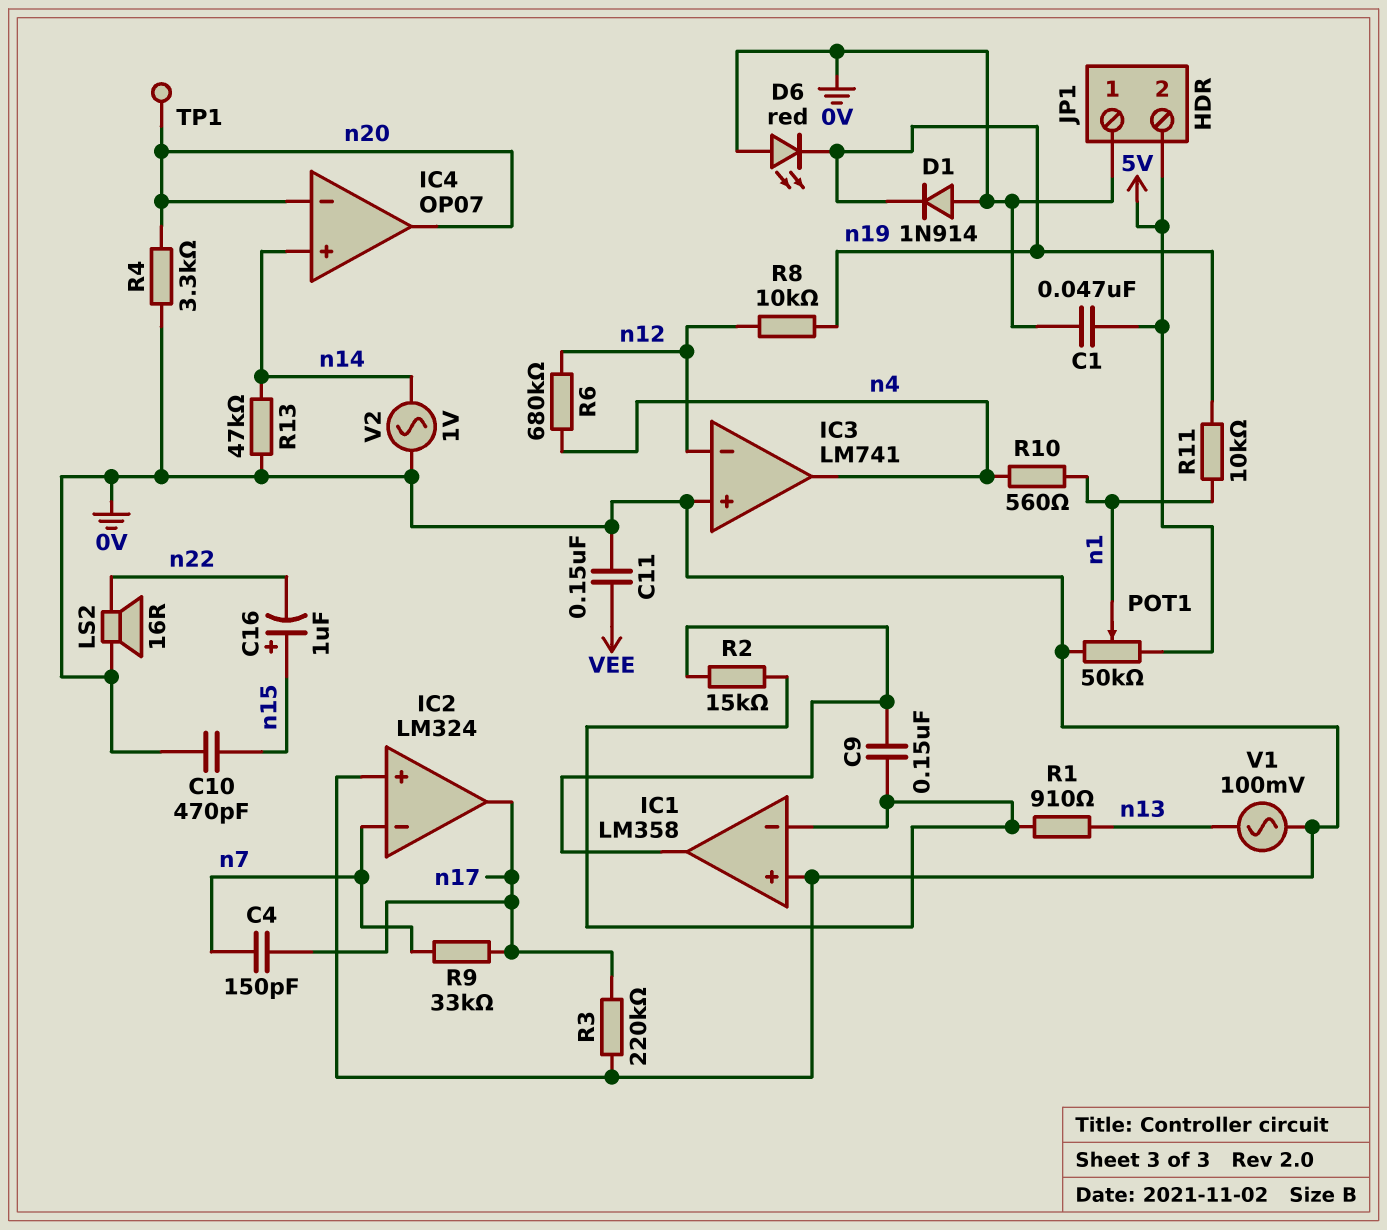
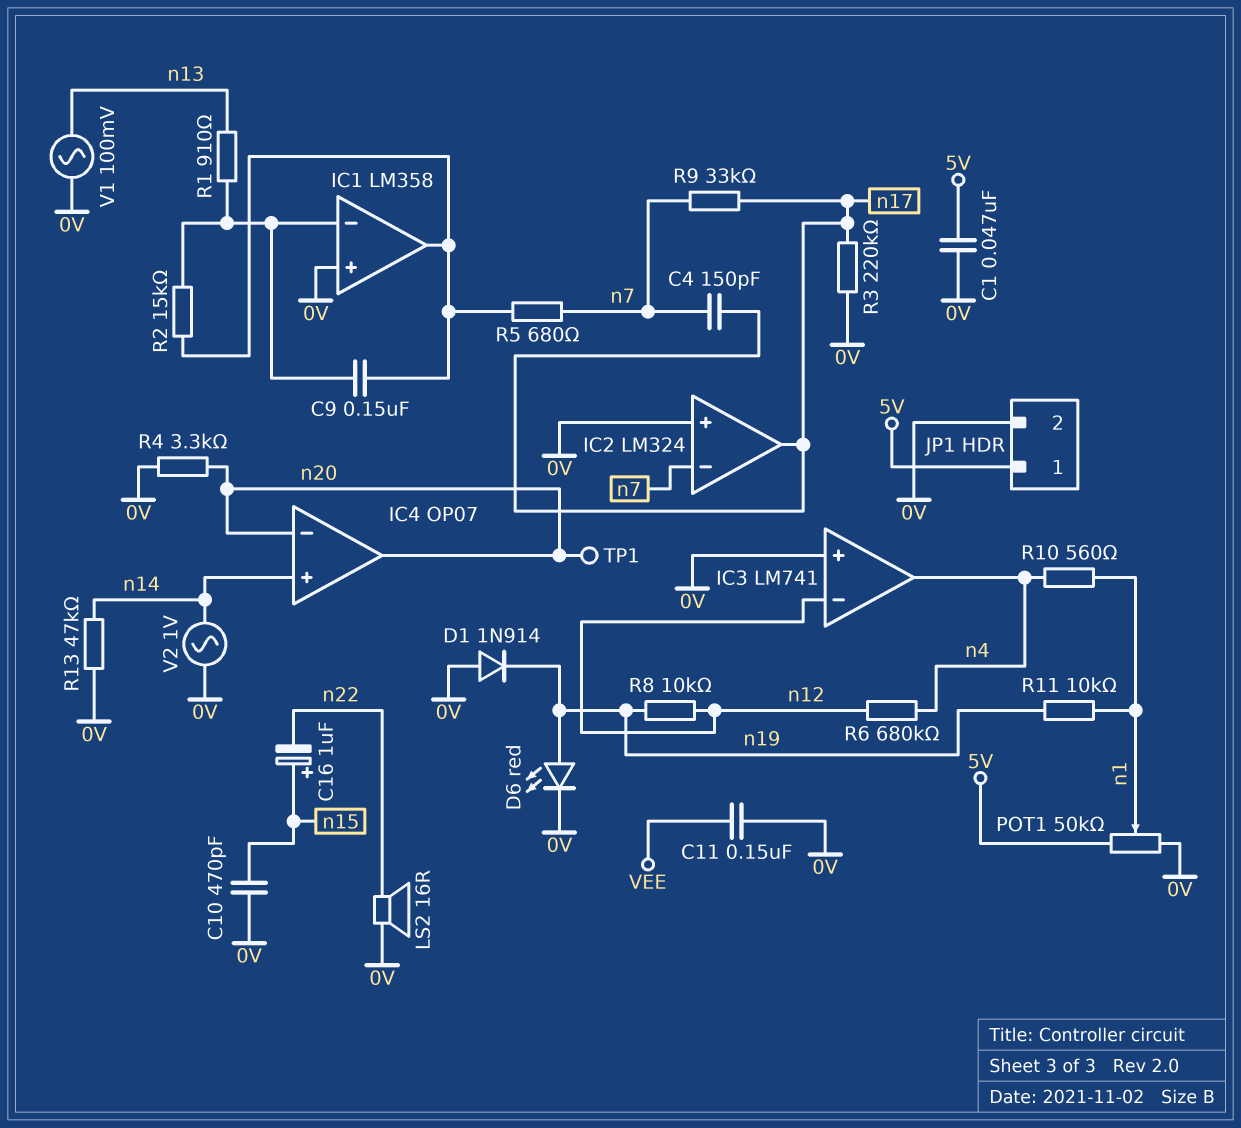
D6: LED red (A 0V, K n19) -> LED red (A n19, K 0V)
JP1 pin 1: 0V -> 5V
JP1 pin 2: 5V -> 0V
R5: none -> 680 (IC1/out, n7)

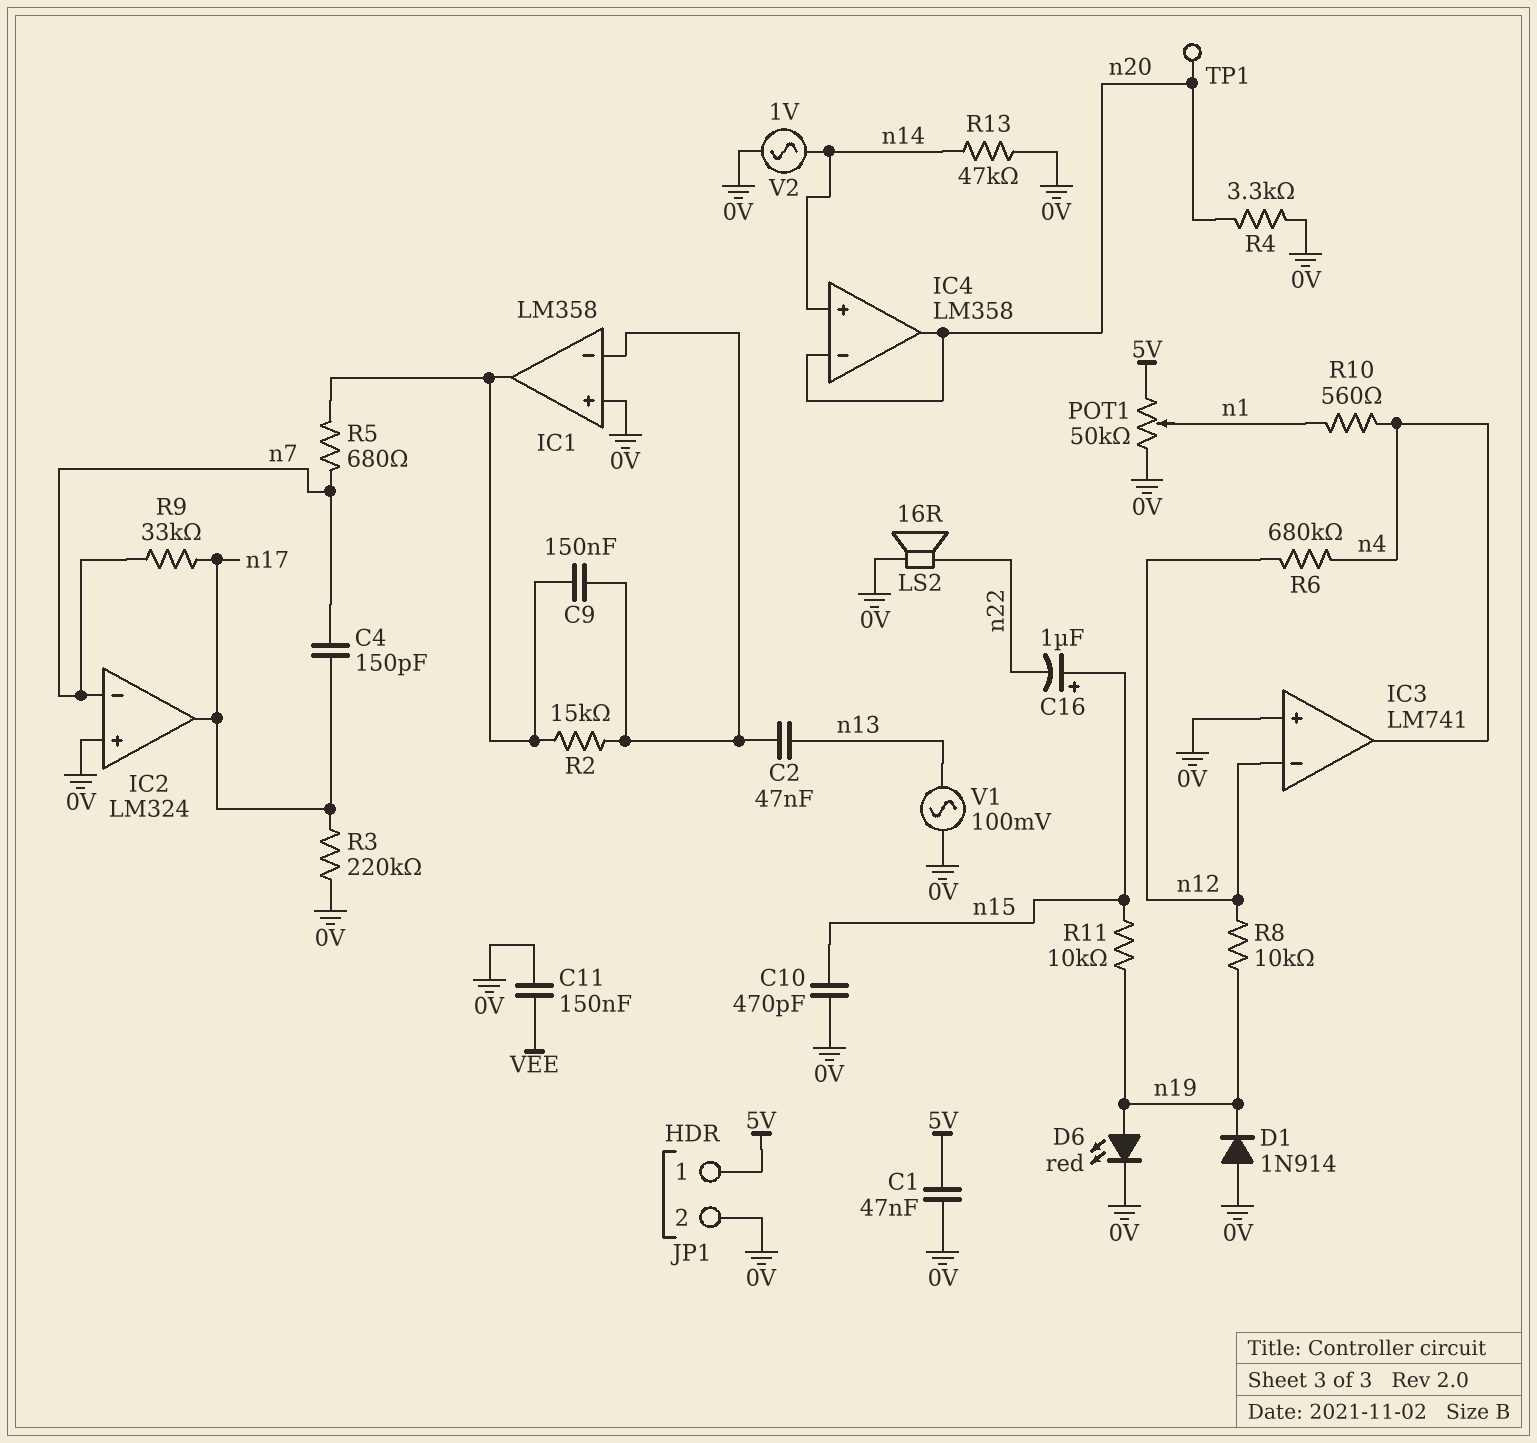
C2: none -> 47nF (IC1/in-, n13)
IC4: OP07 -> LM358
R1: 910 (IC1/in-, n13) -> none
R11: 10k (n1, n19) -> 10k (n15, n19)

